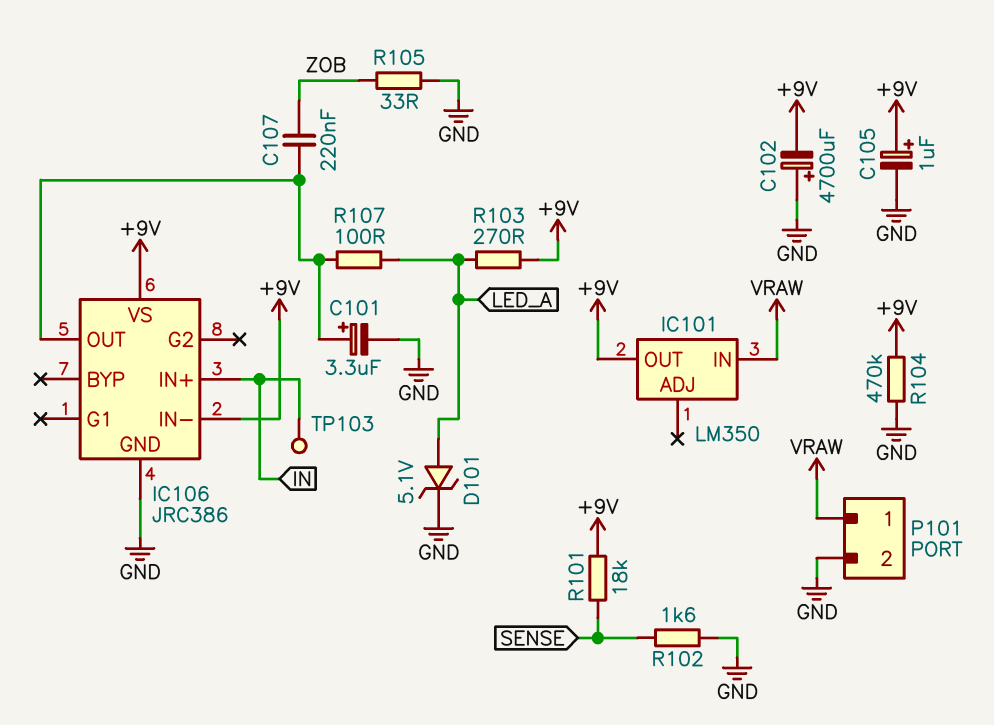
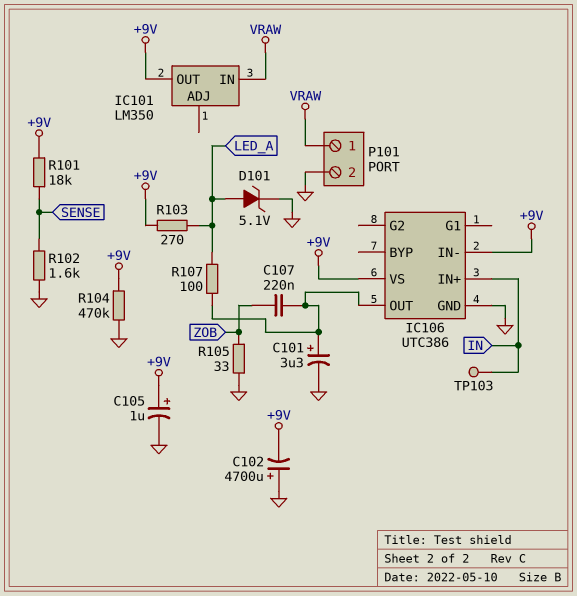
IC106: JRC386 -> UTC386

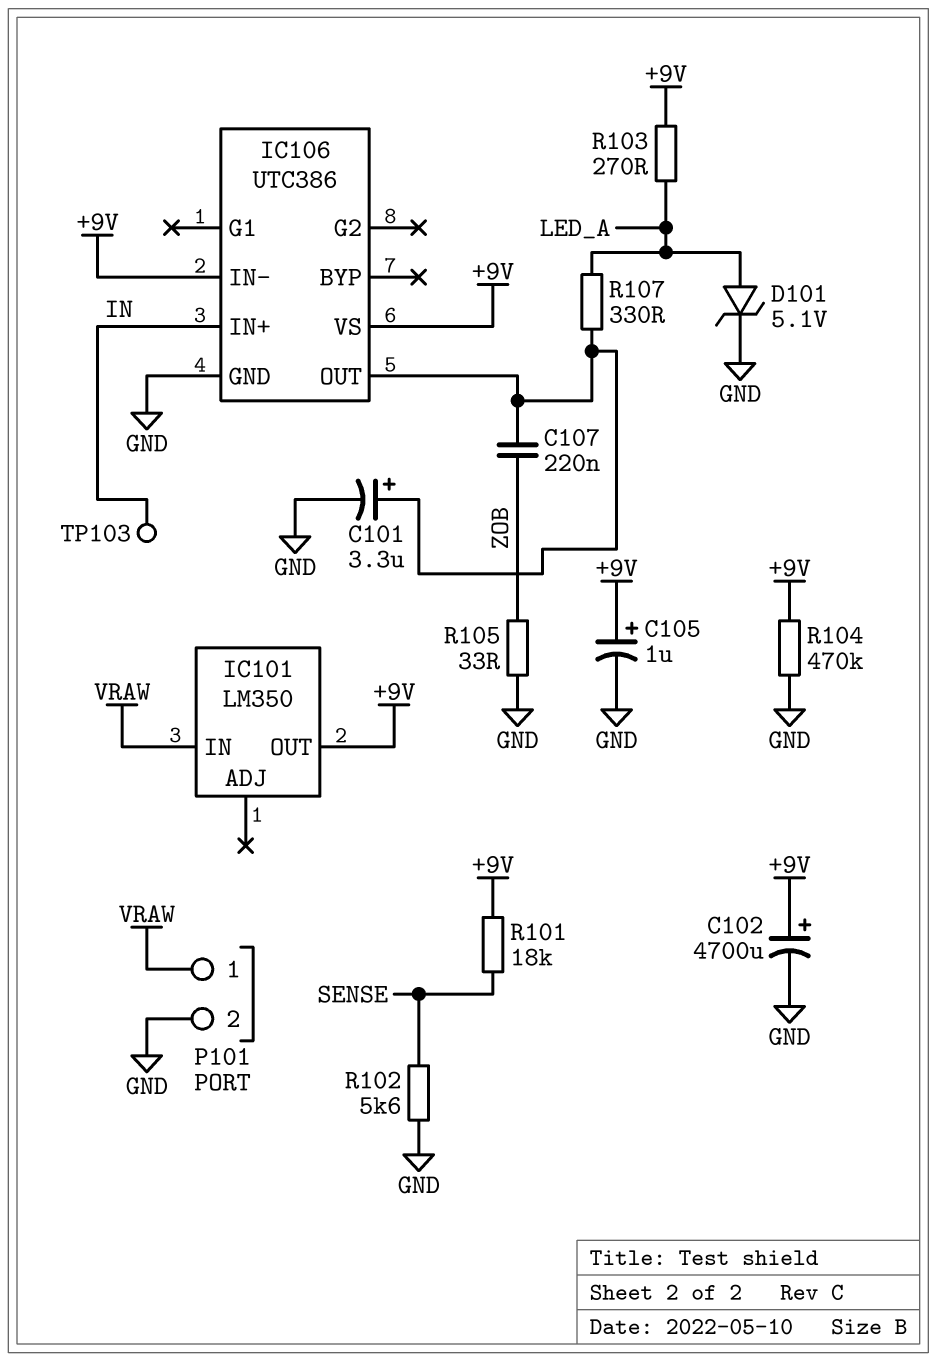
C102: 4700uF (plus GND, minus +9V) -> 4700uF (plus +9V, minus GND)
R102: 1.6k (GND, SENSE) -> 5.6k (GND, SENSE)
R107: 100 (IC106/OUT, LED_A) -> 330 (IC106/OUT, LED_A)

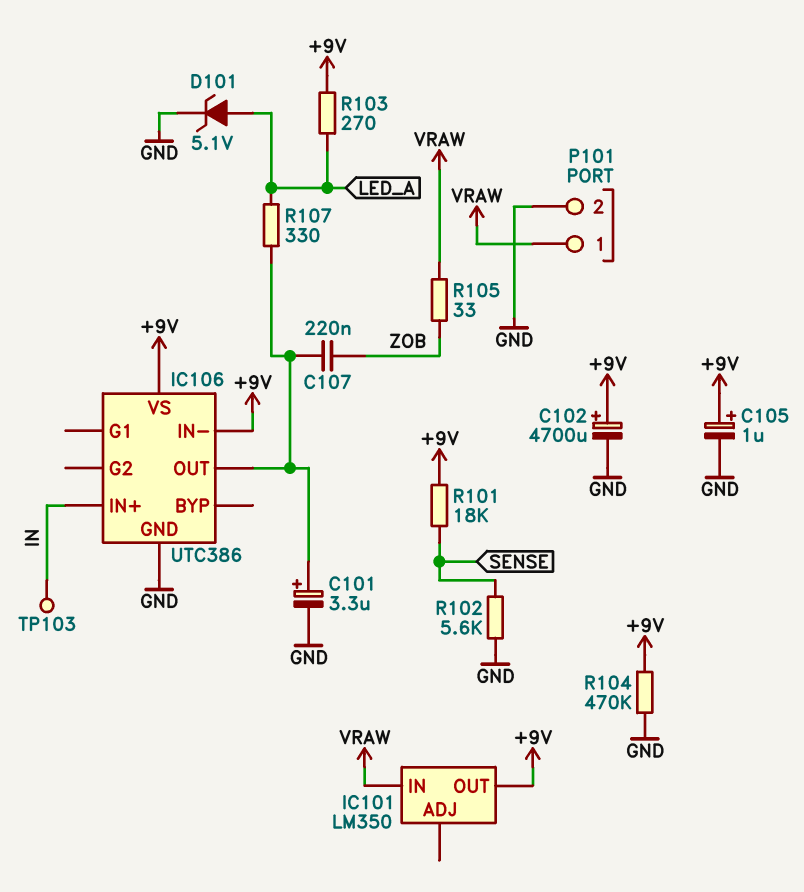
R105: 33 (GND, ZOB) -> 33 (VRAW, ZOB)

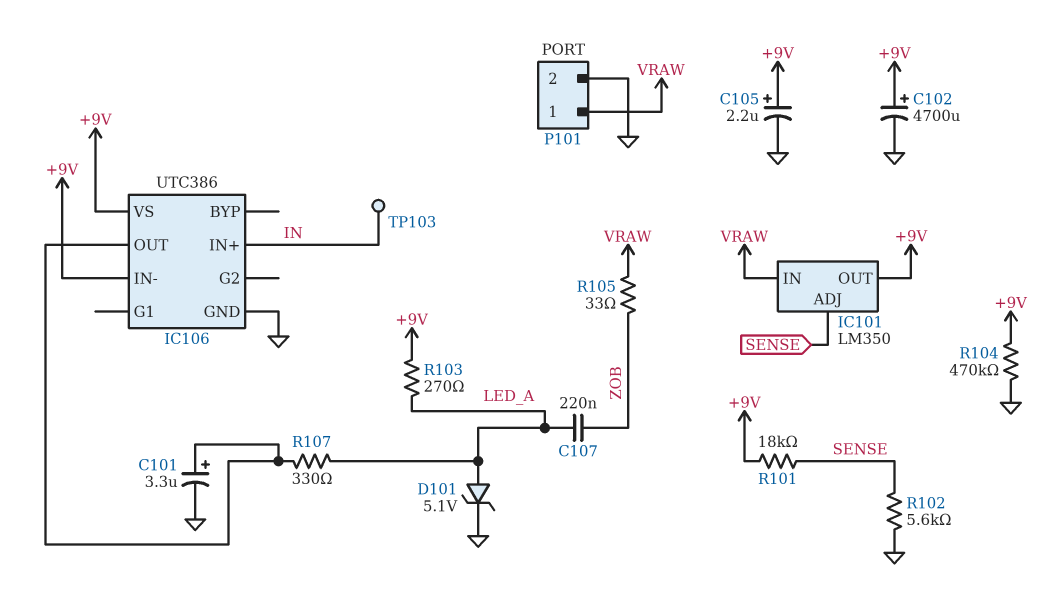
C105: 1uF (plus +9V, minus GND) -> 2.2uF (plus +9V, minus GND)
C107: 220nF (IC106/OUT, ZOB) -> 220nF (LED_A, ZOB)
IC101 pin ADJ: none -> SENSE

